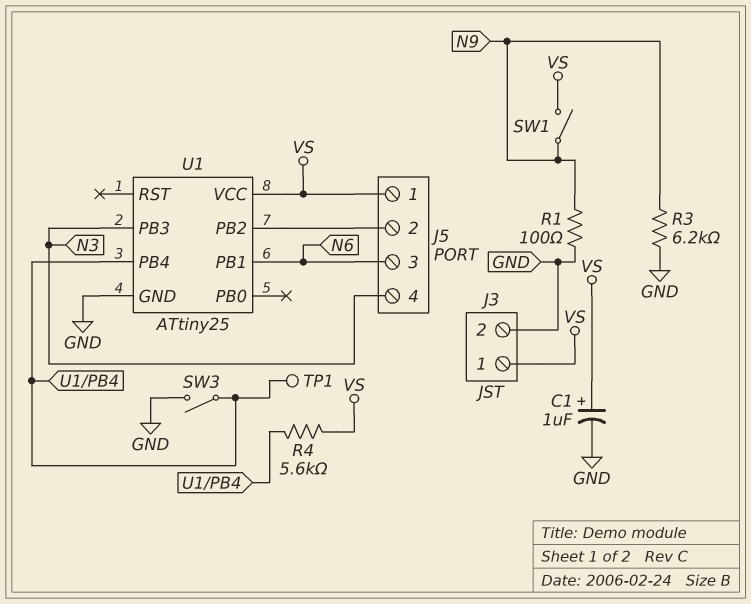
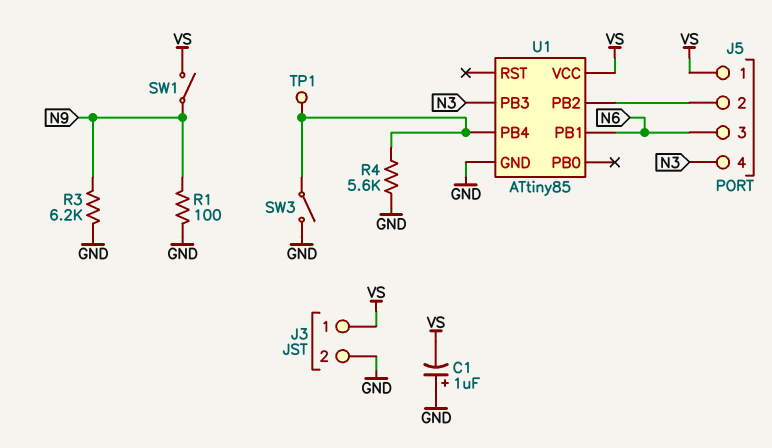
C1: 1uF (plus VS, minus GND) -> 1uF (plus GND, minus VS)
R4: 5.6k (U1/PB4, VS) -> 5.6k (GND, U1/PB4)
U1: ATtiny25 -> ATtiny85

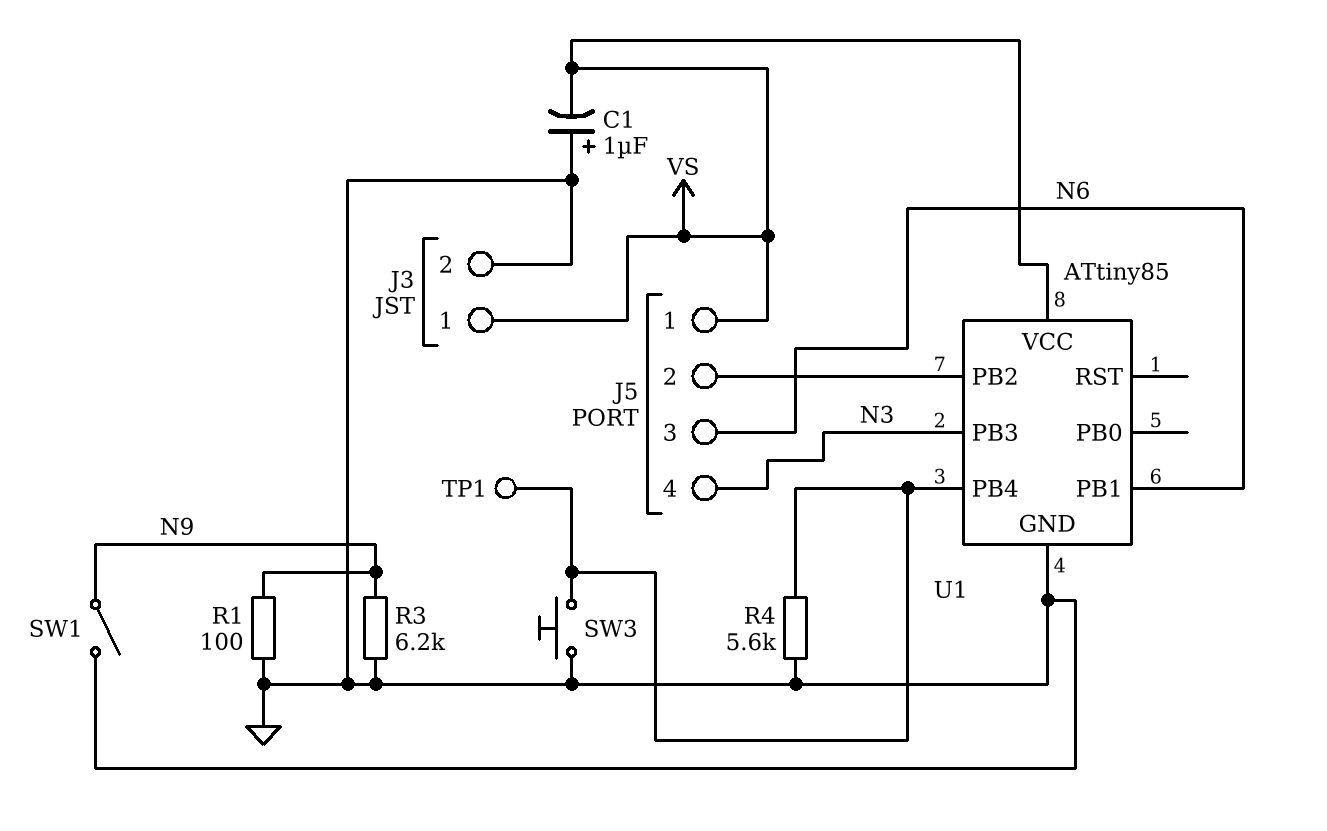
SW1: switch (N9, VS) -> switch (GND, N9)
SW3: switch (GND, U1/PB4) -> button (GND, U1/PB4)

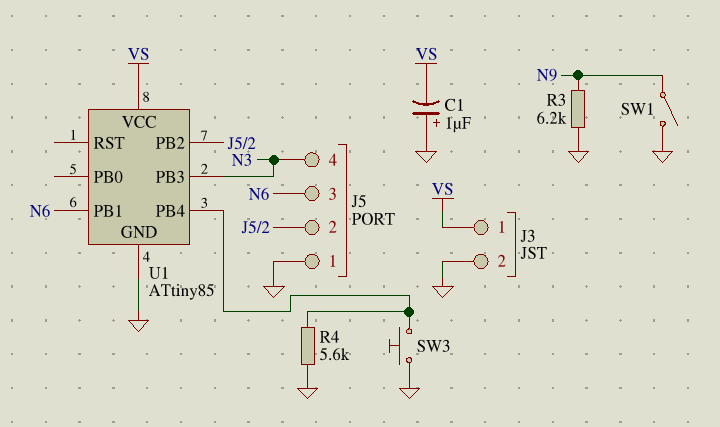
J5 pin 1: VS -> GND
R1: 100 (GND, N9) -> none
TP1: test point (U1/PB4) -> none

